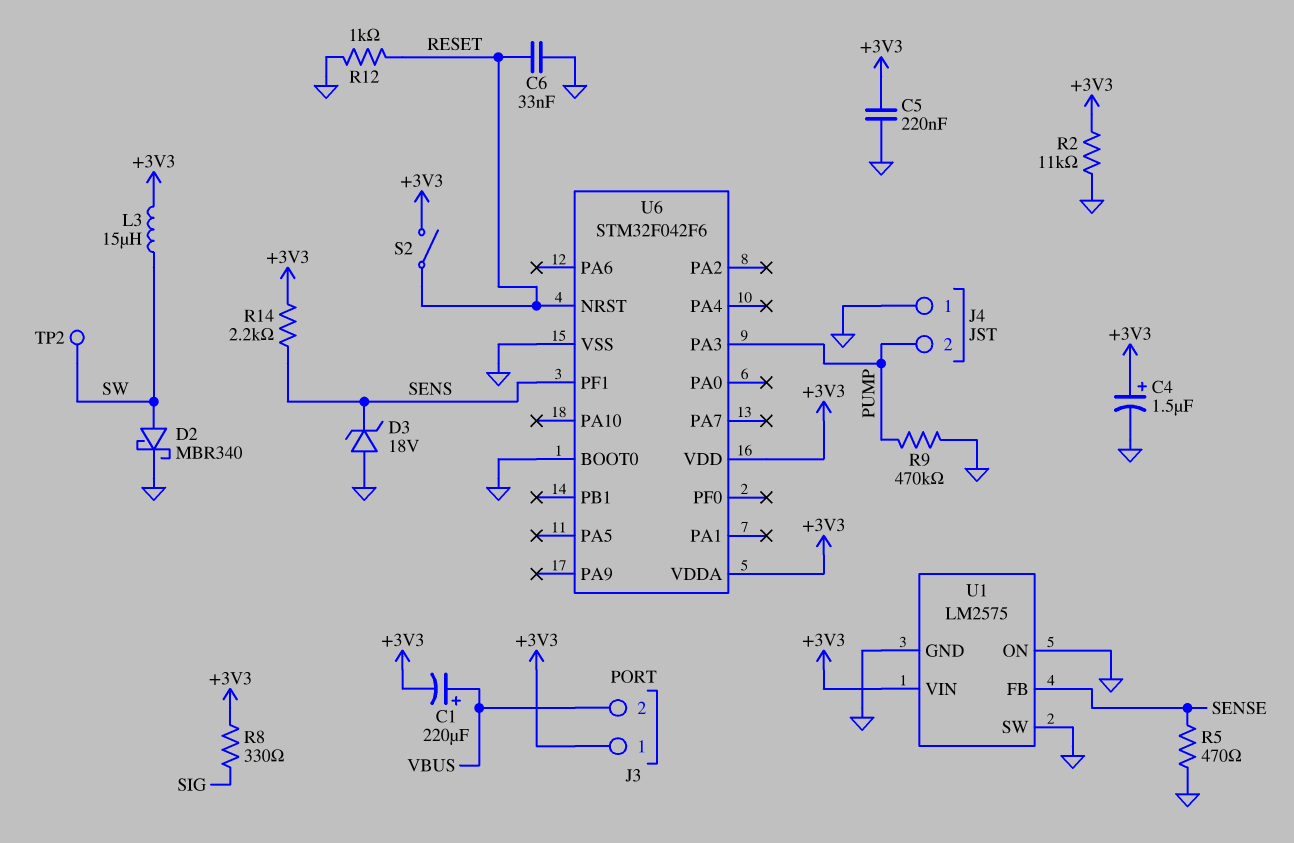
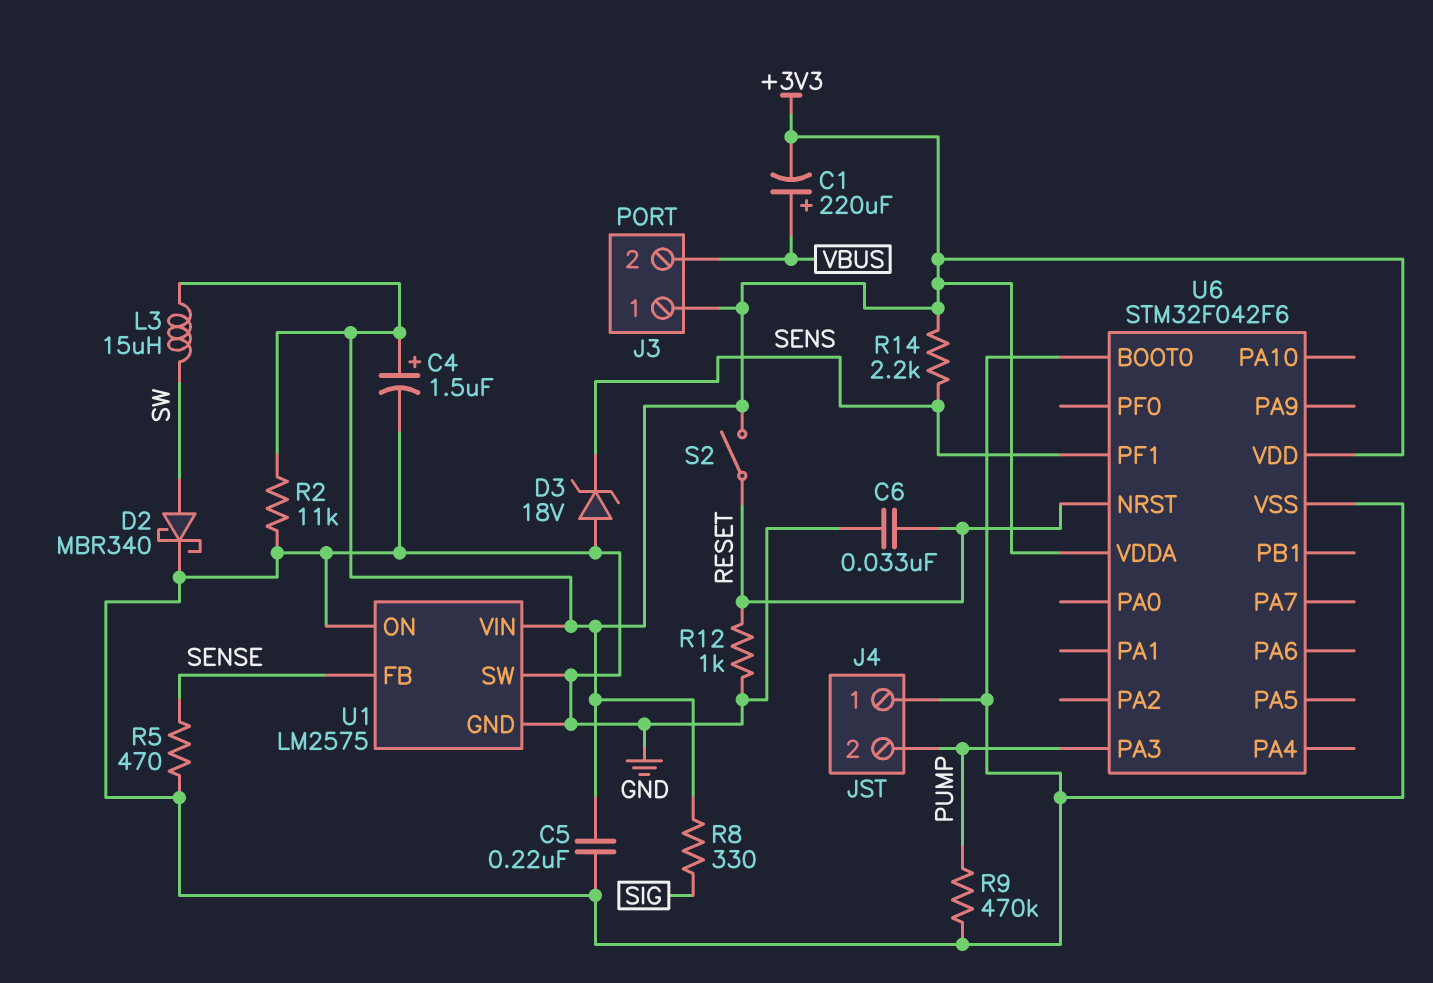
TP2: test point (SW) -> none

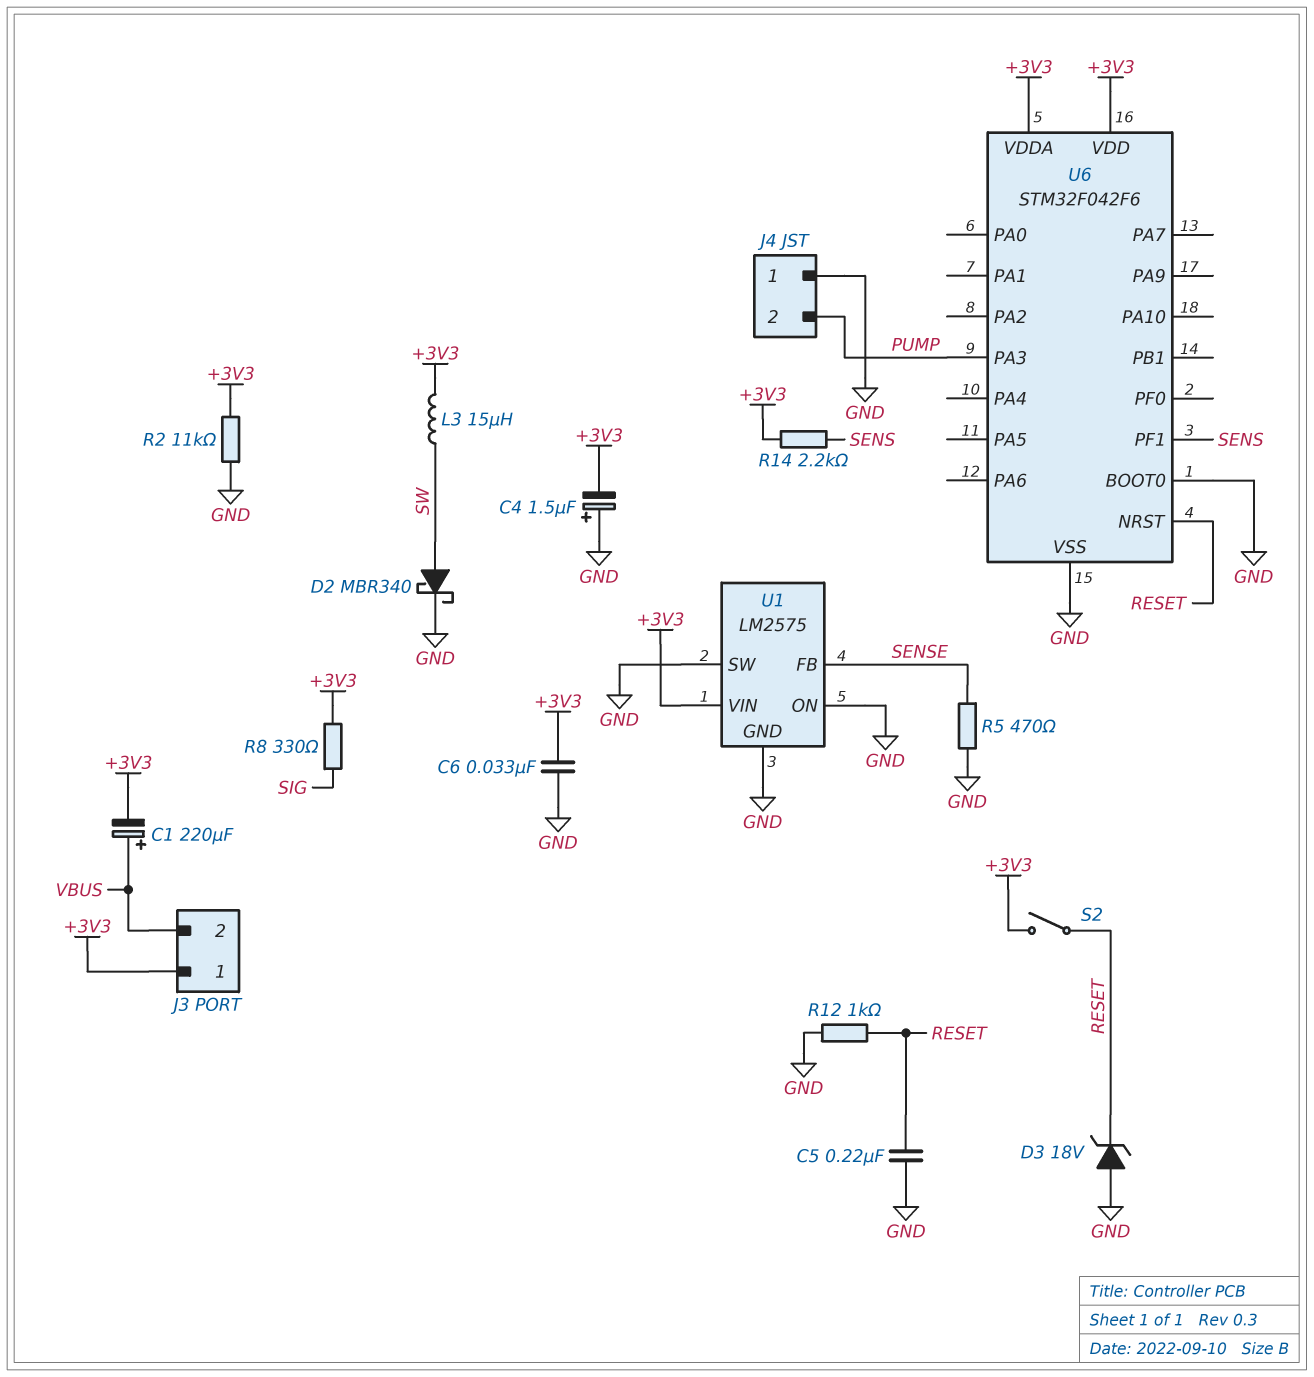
C4: 1.5uF (plus +3V3, minus GND) -> 1.5uF (plus GND, minus +3V3)
C5: 220nF (+3V3, GND) -> 220nF (GND, RESET)
C6: 33nF (GND, RESET) -> 33nF (+3V3, GND)
D3: zener 18V (A GND, K SENS) -> zener 18V (A GND, K RESET)
R9: 470k (GND, PUMP) -> none

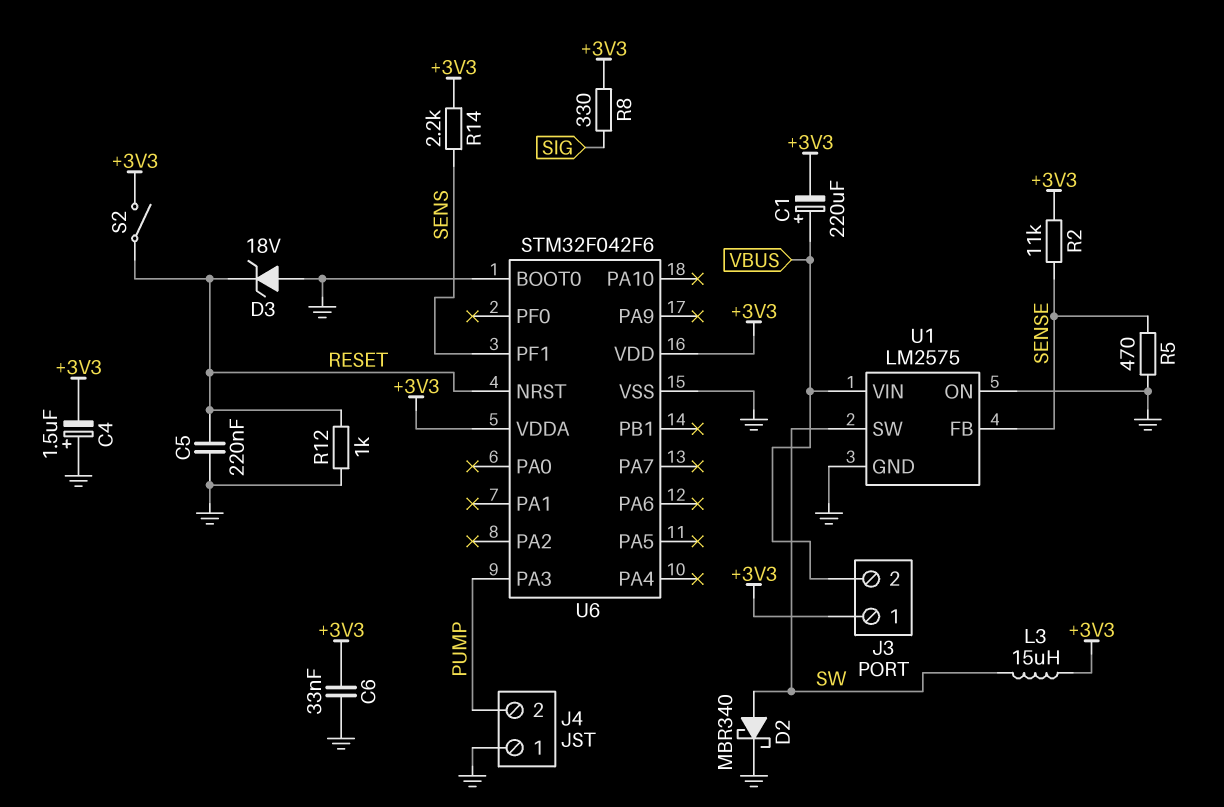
R2: 11k (+3V3, GND) -> 11k (+3V3, SENSE)
U1 pin SW: GND -> SW
U1 pin VIN: +3V3 -> VBUS

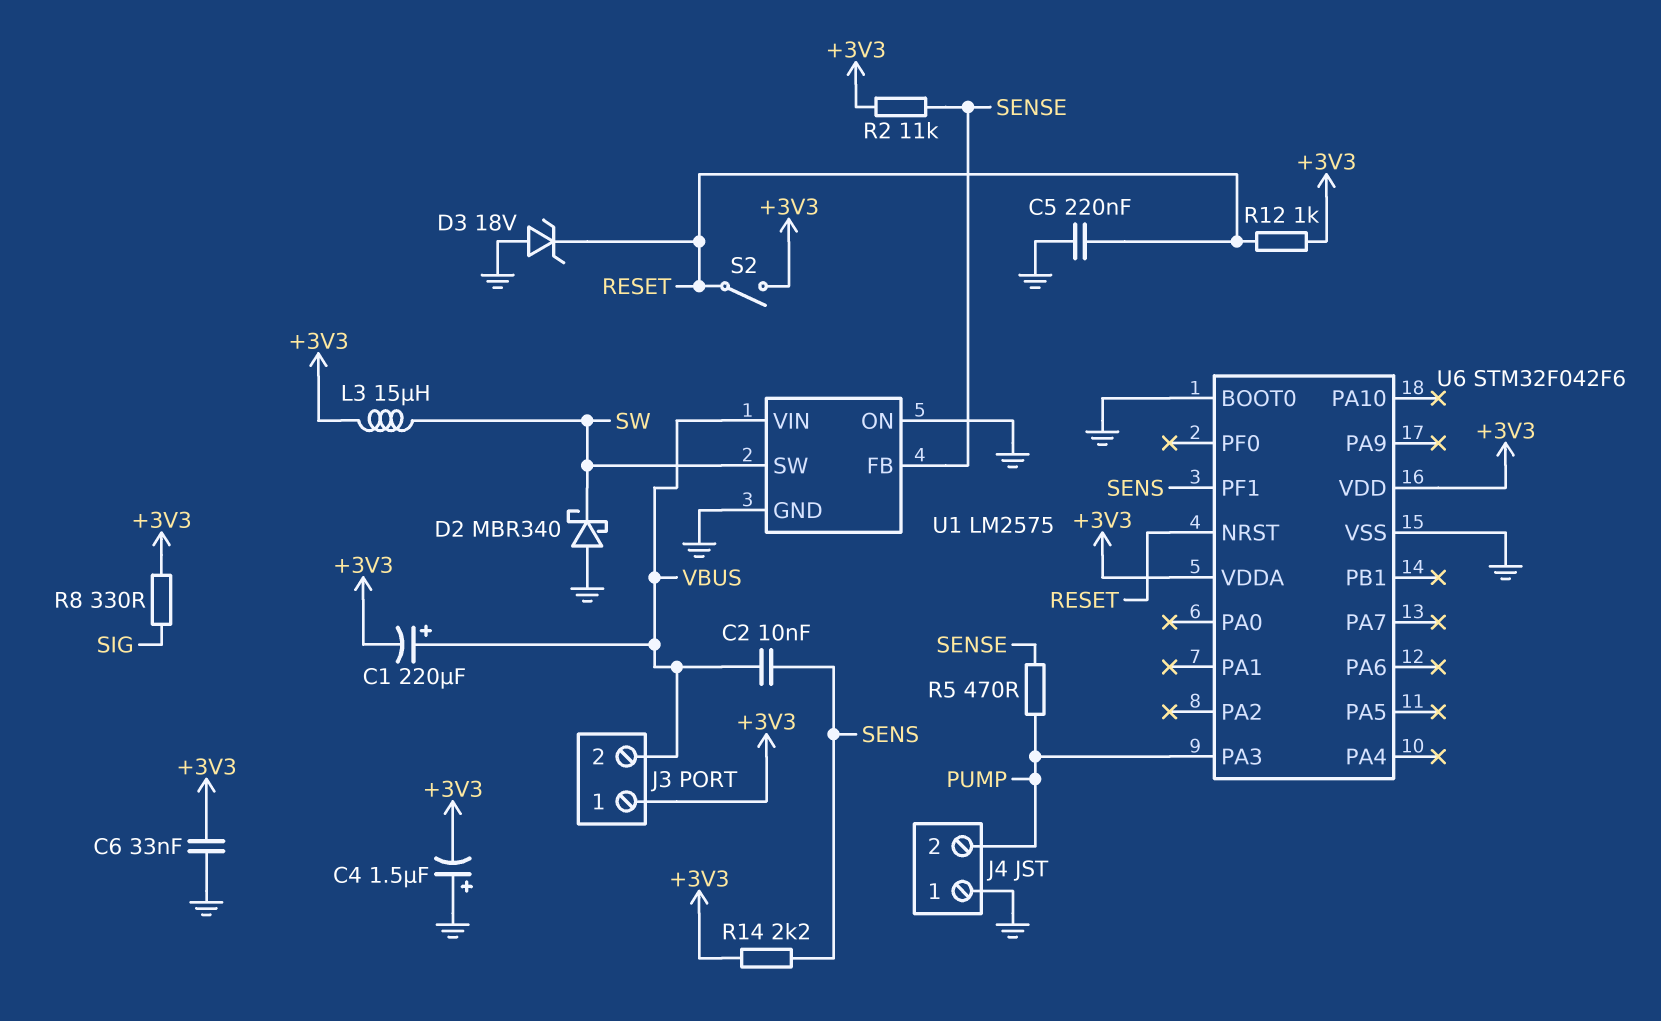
C2: none -> 10nF (SENS, VBUS)
D2: schottky MBR340 (A SW, K GND) -> schottky MBR340 (A GND, K SW)
R5: 470 (GND, SENSE) -> 470 (PUMP, SENSE)
R12: 1k (GND, RESET) -> 1k (+3V3, RESET)

